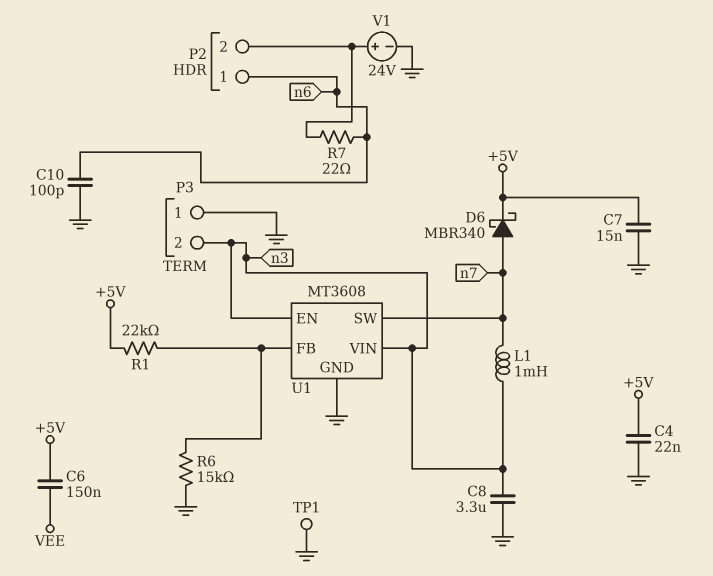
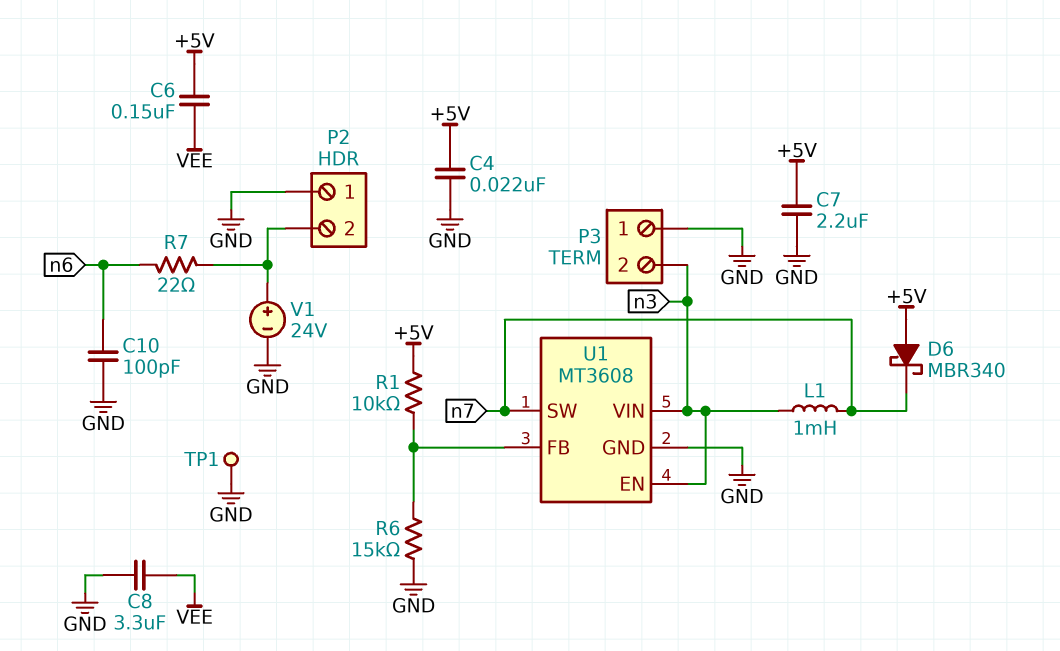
C7: 15nF (+5V, GND) -> 2.2uF (+5V, GND)
C8: 3.3uF (GND, n3) -> 3.3uF (GND, VEE)
D6: schottky MBR340 (A n7, K +5V) -> schottky MBR340 (A +5V, K n7)
P2 pin 1: n6 -> GND
R1: 22k (+5V, U1/FB) -> 10k (+5V, U1/FB)

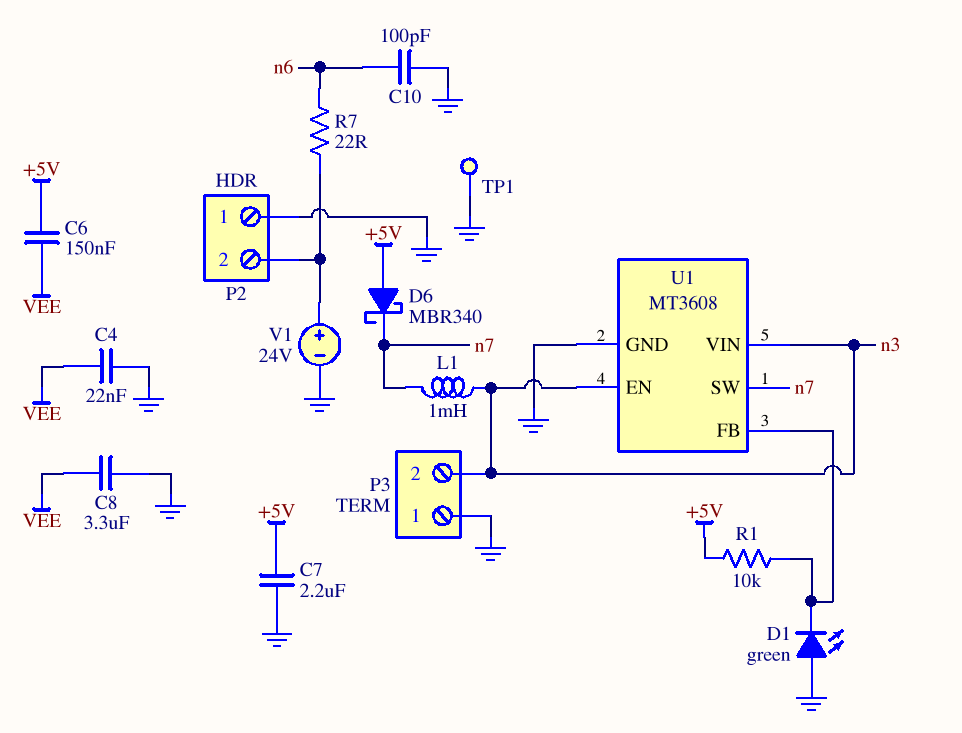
C4: 22nF (+5V, GND) -> 22nF (GND, VEE)
D1: none -> LED green (A GND, K U1/FB)
R6: 15k (GND, U1/FB) -> none

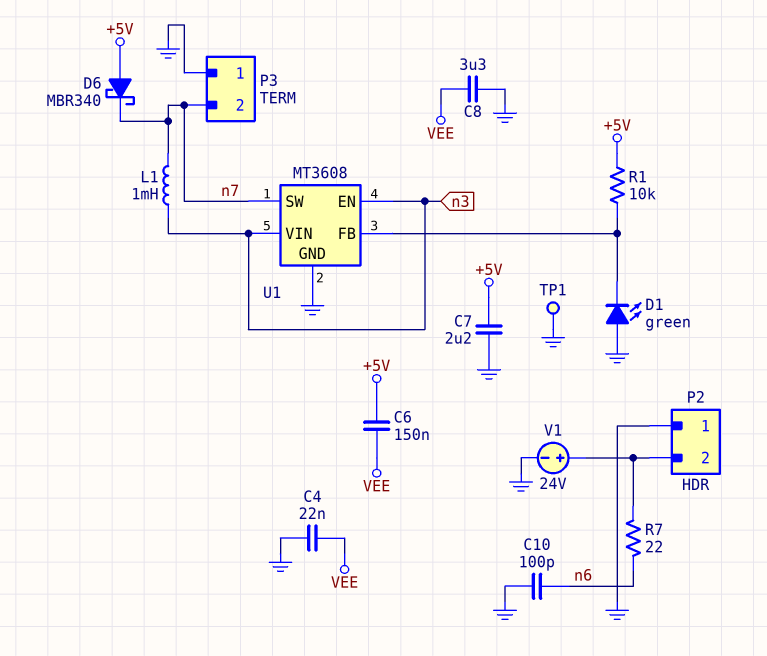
P3 pin 2: n3 -> n7

